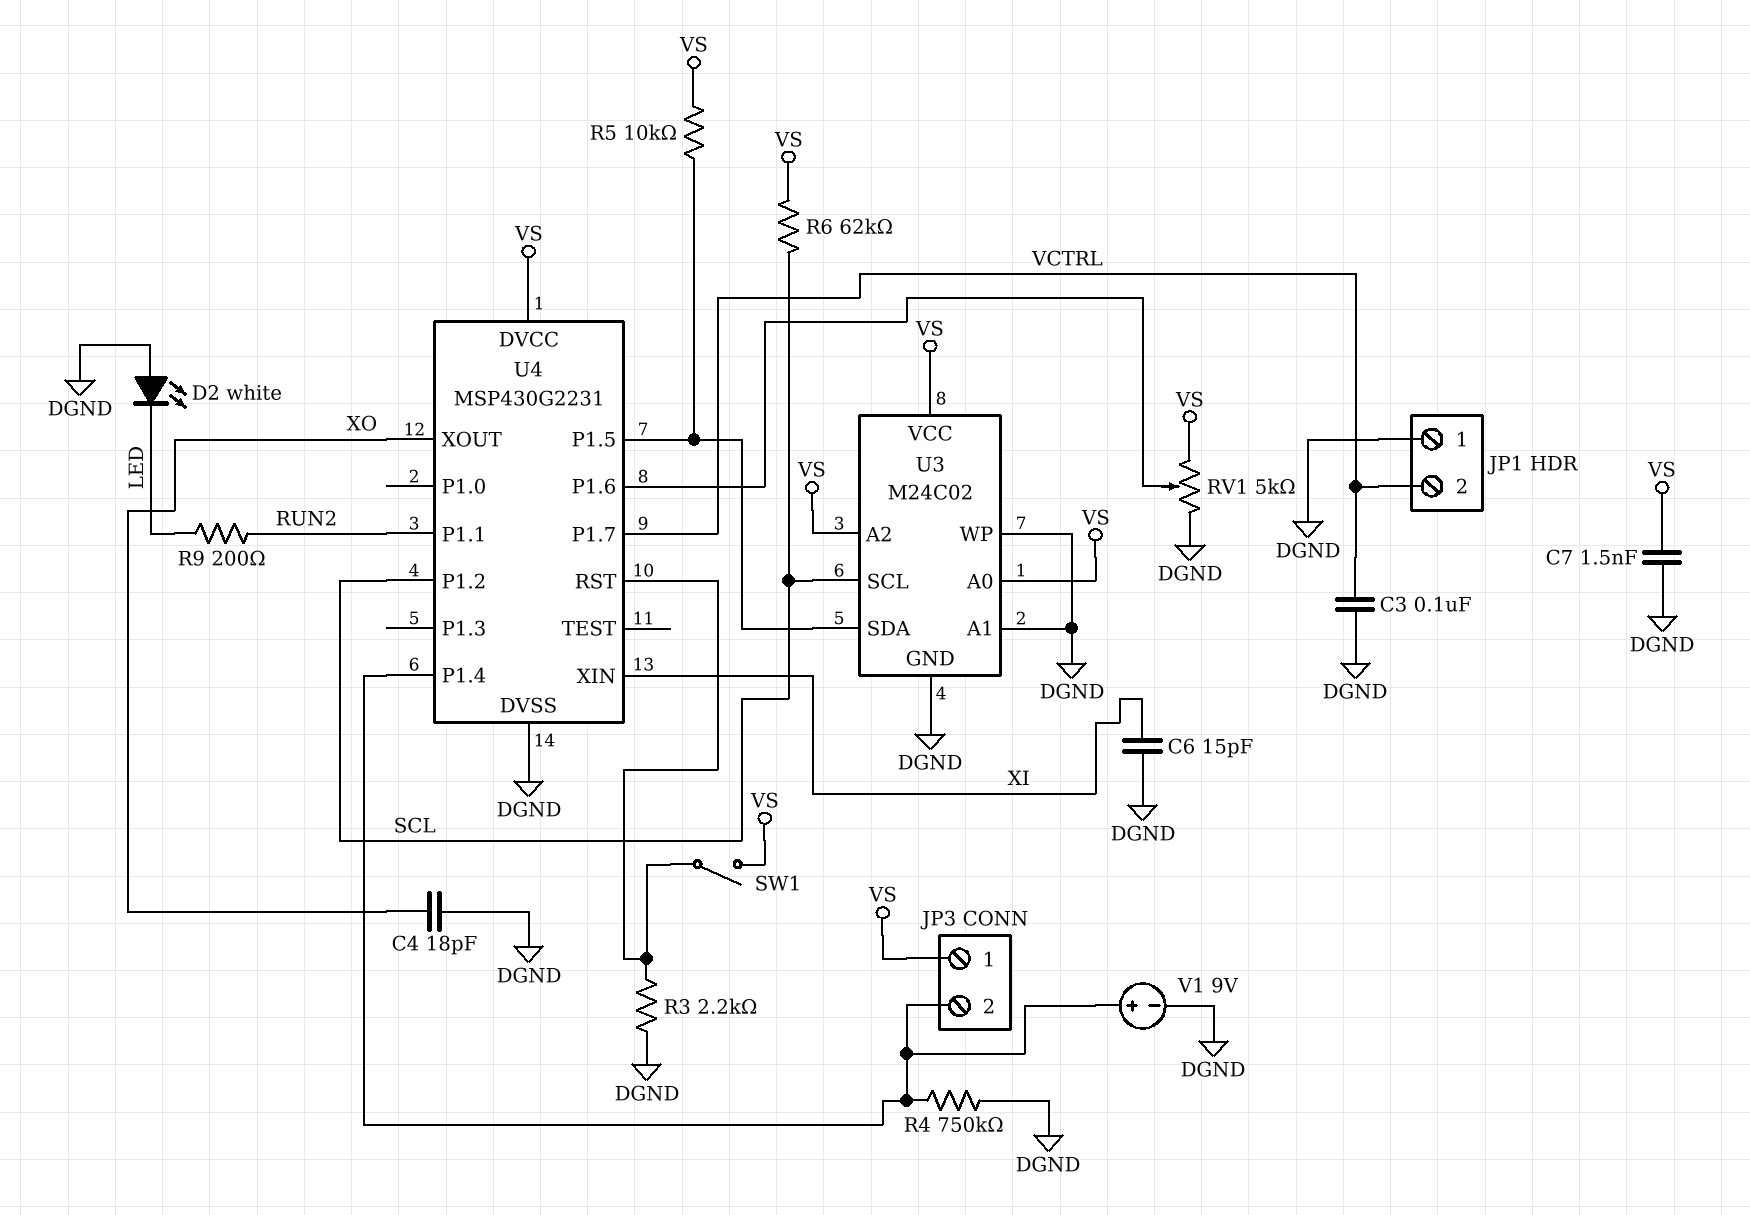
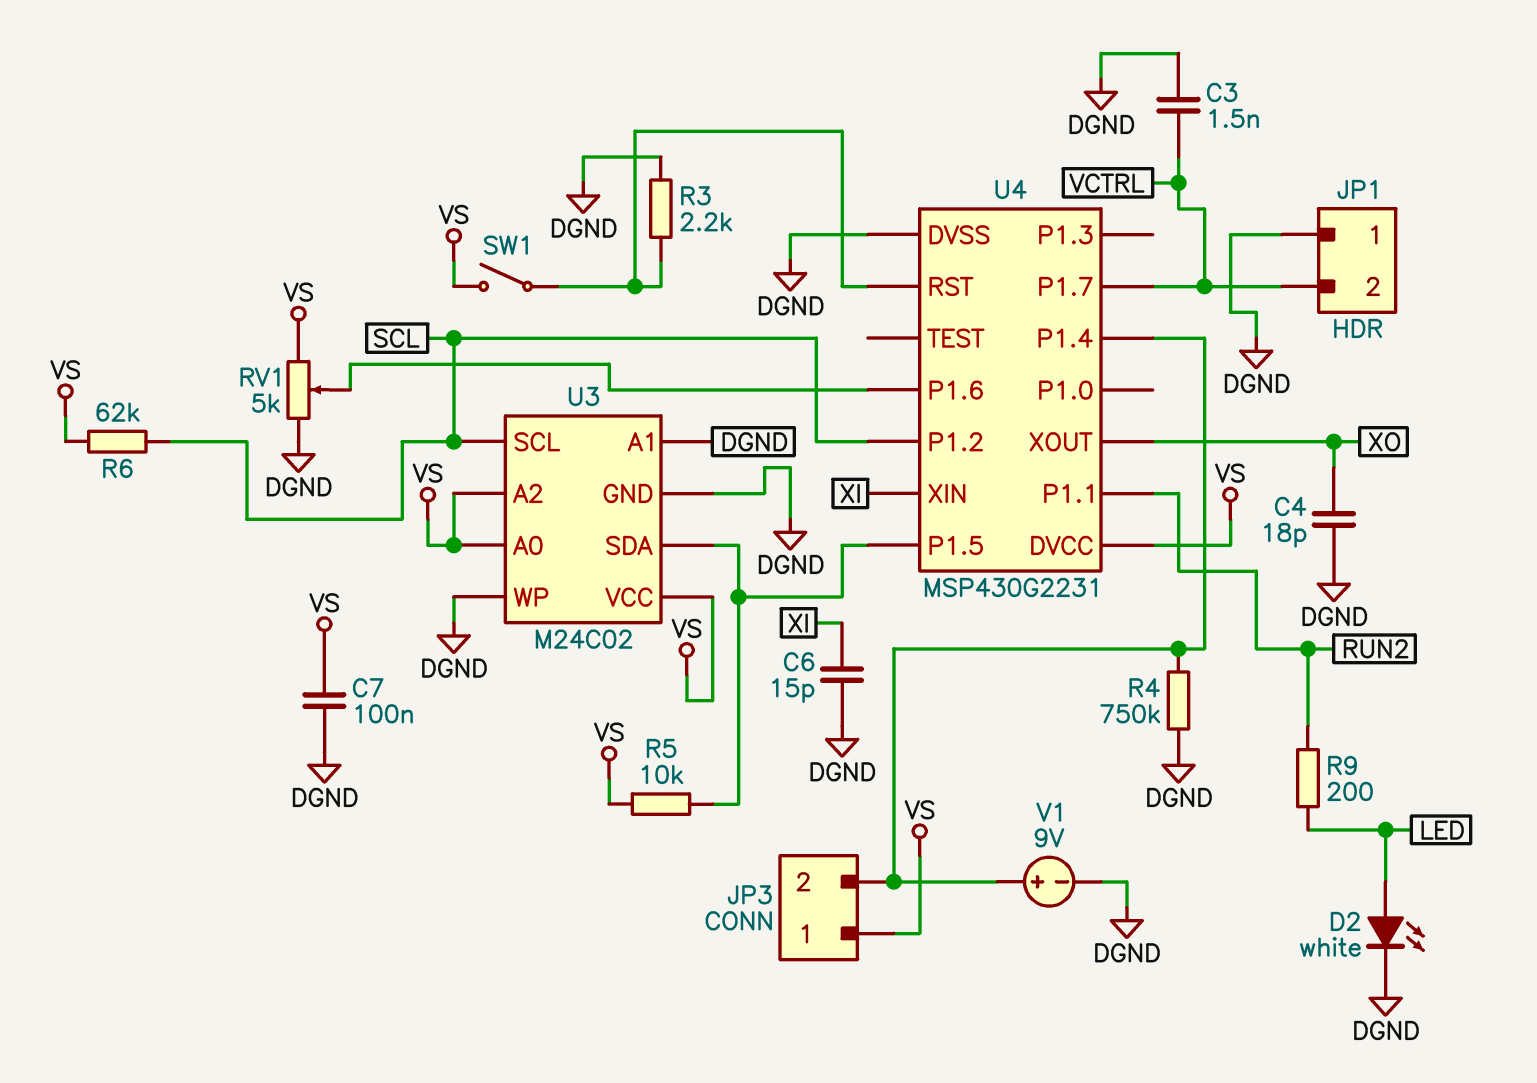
C3: 100nF (DGND, VCTRL) -> 1.5nF (DGND, VCTRL)
C7: 1.5nF (DGND, VS) -> 100nF (DGND, VS)
D2: LED white (A DGND, K LED) -> LED white (A LED, K DGND)

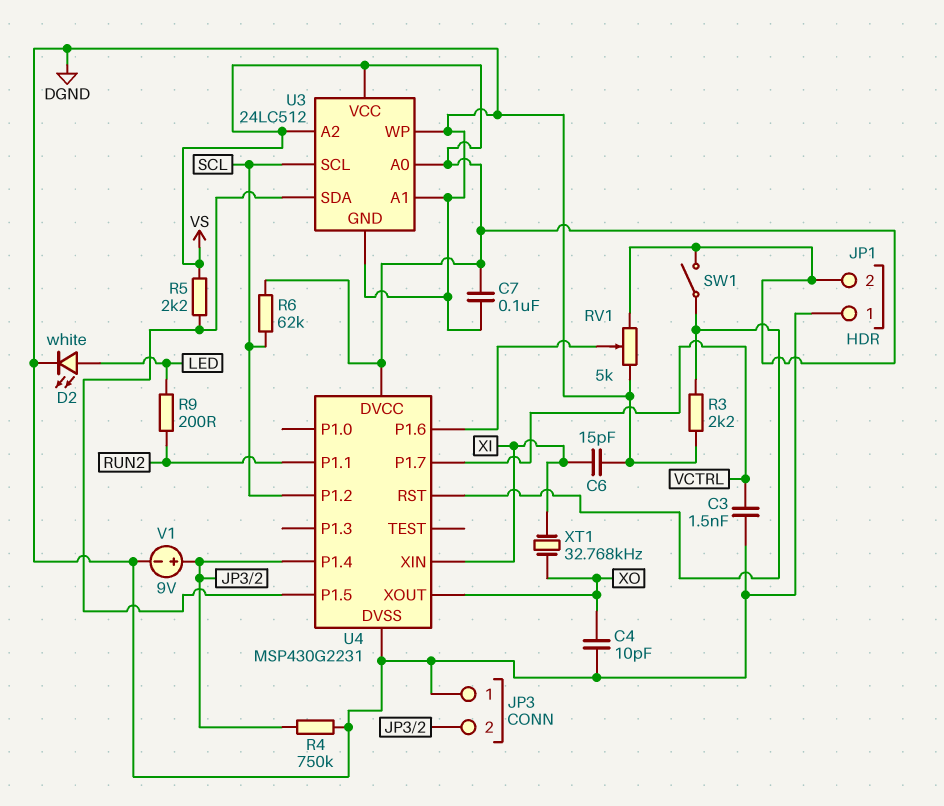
C4: 18pF (DGND, XO) -> 10pF (DGND, XO)
JP1 pin 2: VCTRL -> VS
JP3 pin 1: VS -> DGND
R5: 10k (U3/SDA, VS) -> 2.2k (U3/SDA, VS)
U3: M24C02 -> 24LC512
XT1: none -> 32.768kHz (XI, XO)

